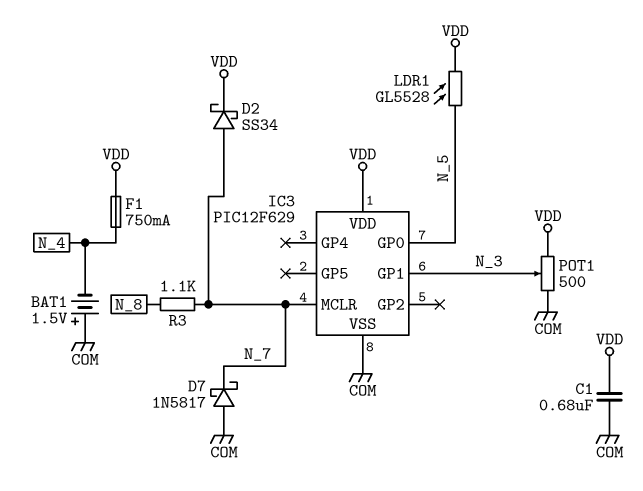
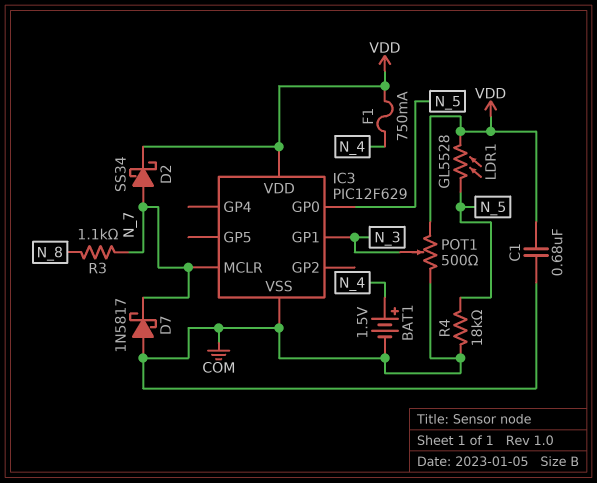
BAT1: 1.5V (plus COM, minus N_4) -> 1.5V (plus N_4, minus COM)
R4: none -> 18k (COM, N_5)

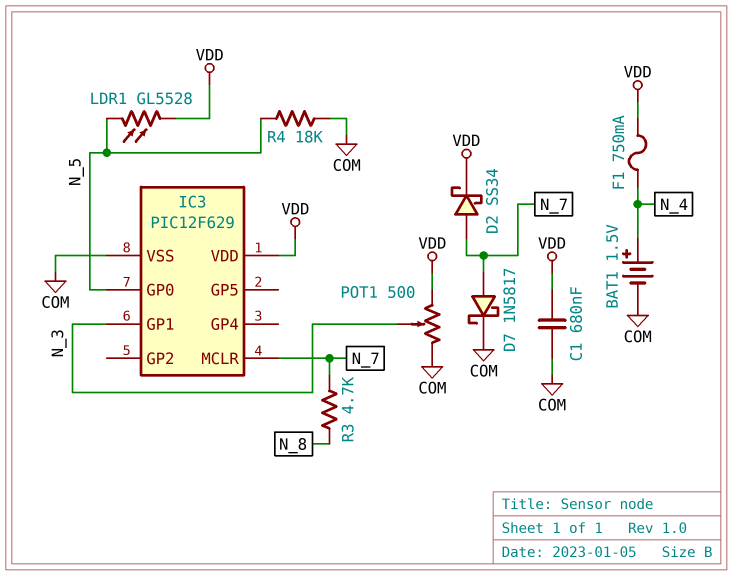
D7: schottky 1N5817 (A COM, K N_7) -> schottky 1N5817 (A N_7, K COM)
R3: 1.1k (N_7, N_8) -> 4.7k (N_7, N_8)

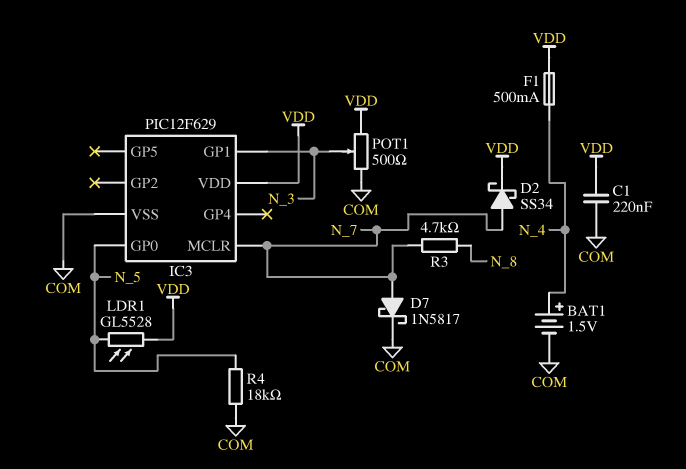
C1: 680nF (COM, VDD) -> 220nF (COM, VDD)
F1: 750mA (N_4, VDD) -> 500mA (N_4, VDD)

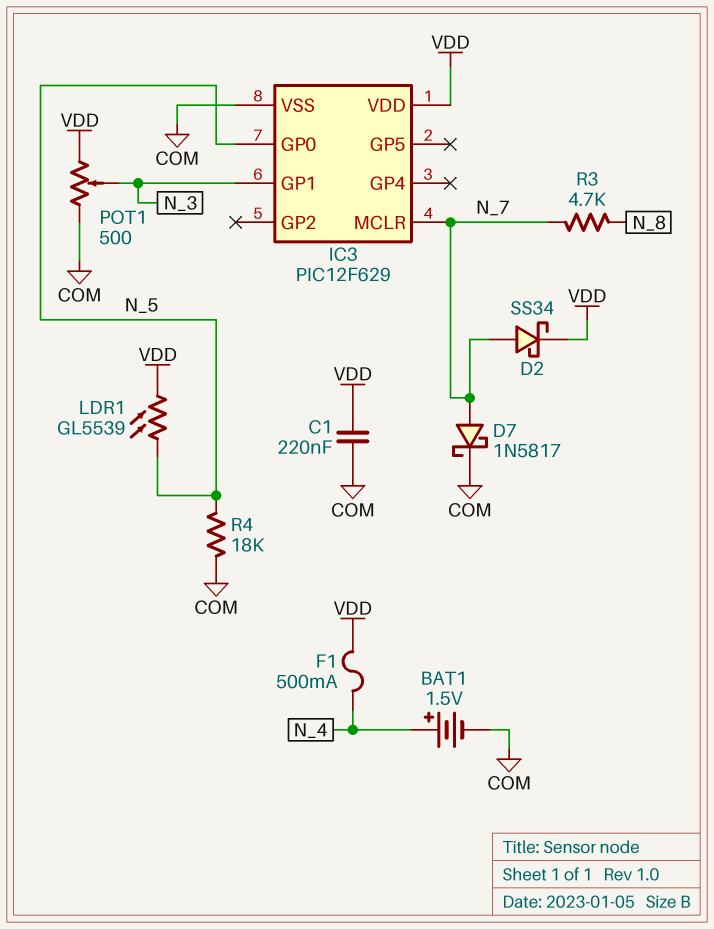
LDR1: GL5528 (N_5, VDD) -> GL5539 (N_5, VDD)

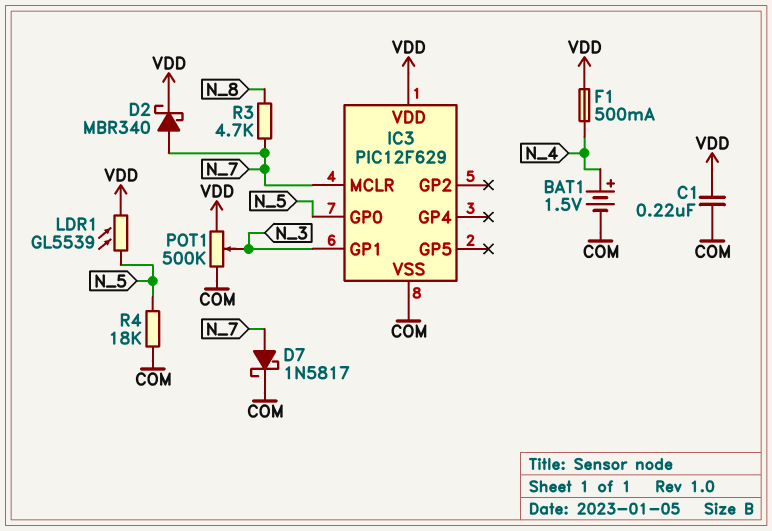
D2: schottky SS34 (A N_7, K VDD) -> schottky MBR340 (A N_7, K VDD)
POT1: 500 (COM, VDD, wiper N_3) -> 500k (COM, VDD, wiper N_3)

